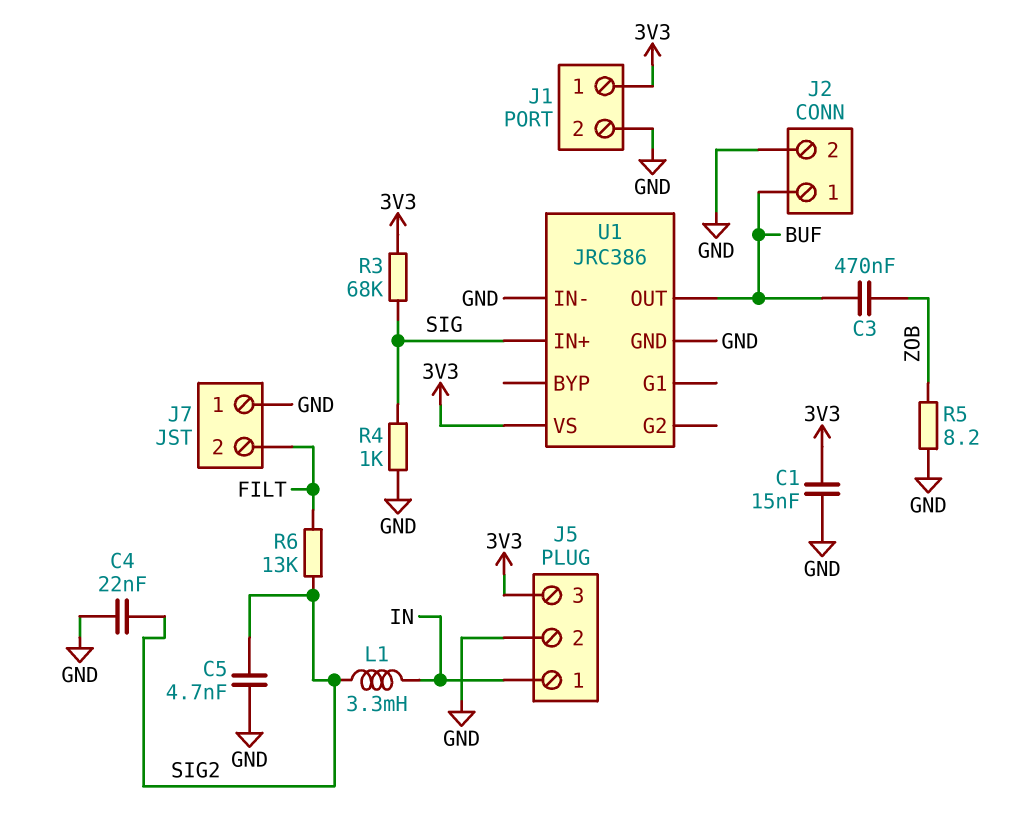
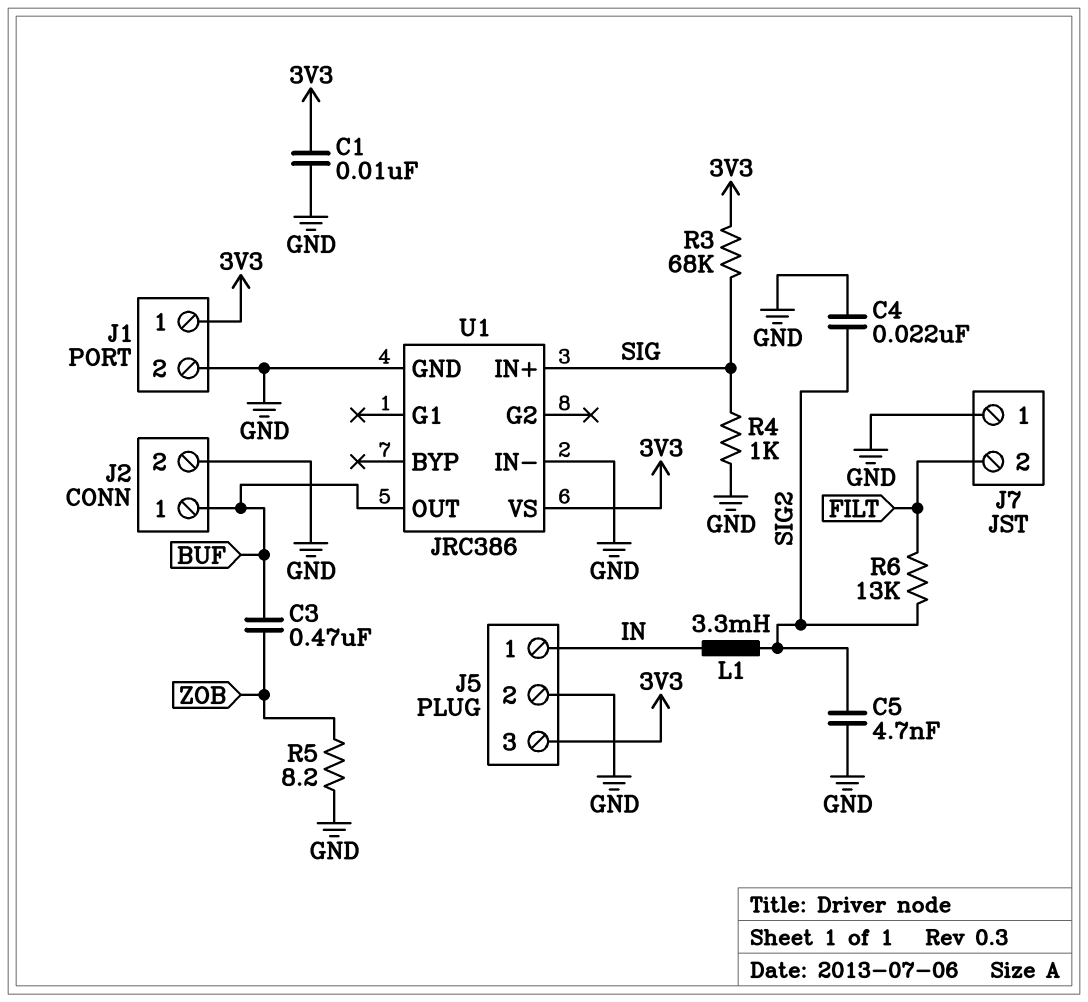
C1: 15nF (3V3, GND) -> 10nF (3V3, GND)

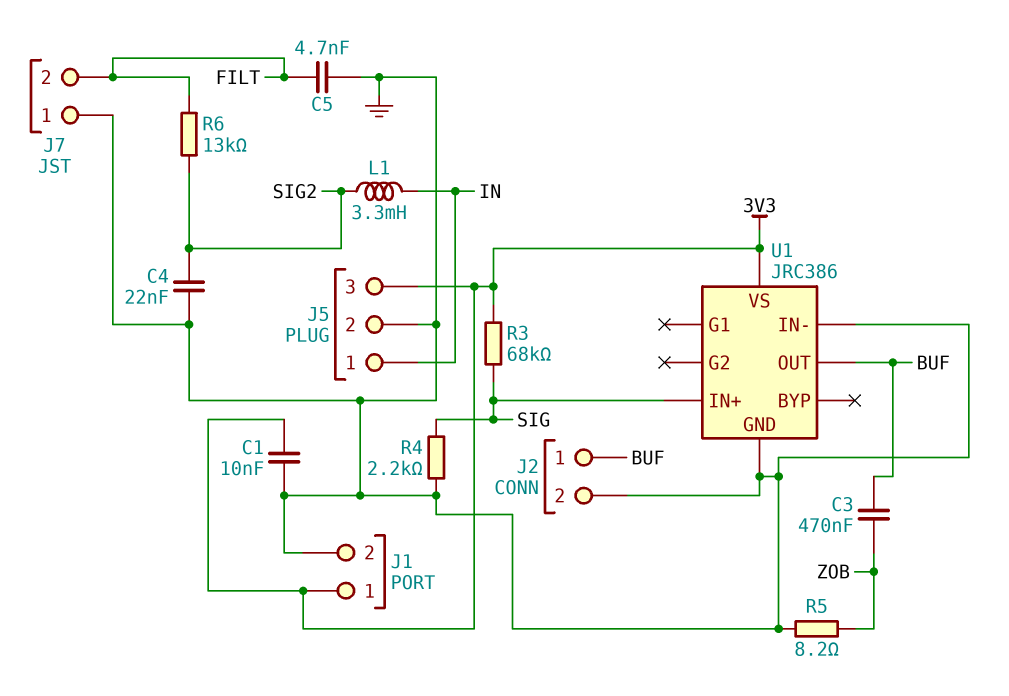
C5: 4.7nF (GND, SIG2) -> 4.7nF (FILT, GND)
R4: 1k (GND, SIG) -> 2.2k (GND, SIG)

